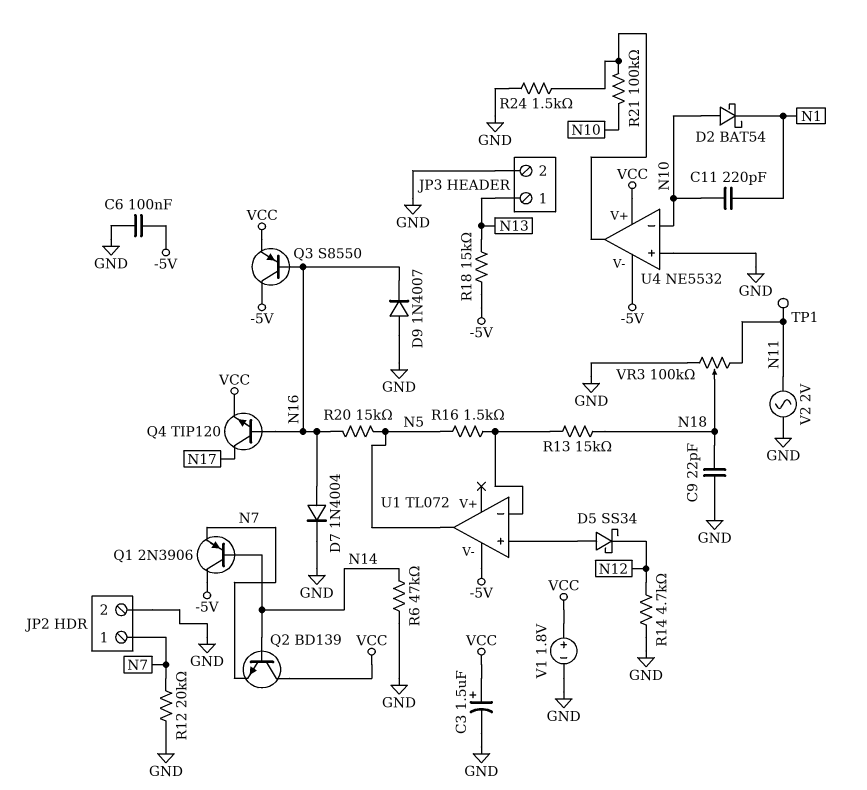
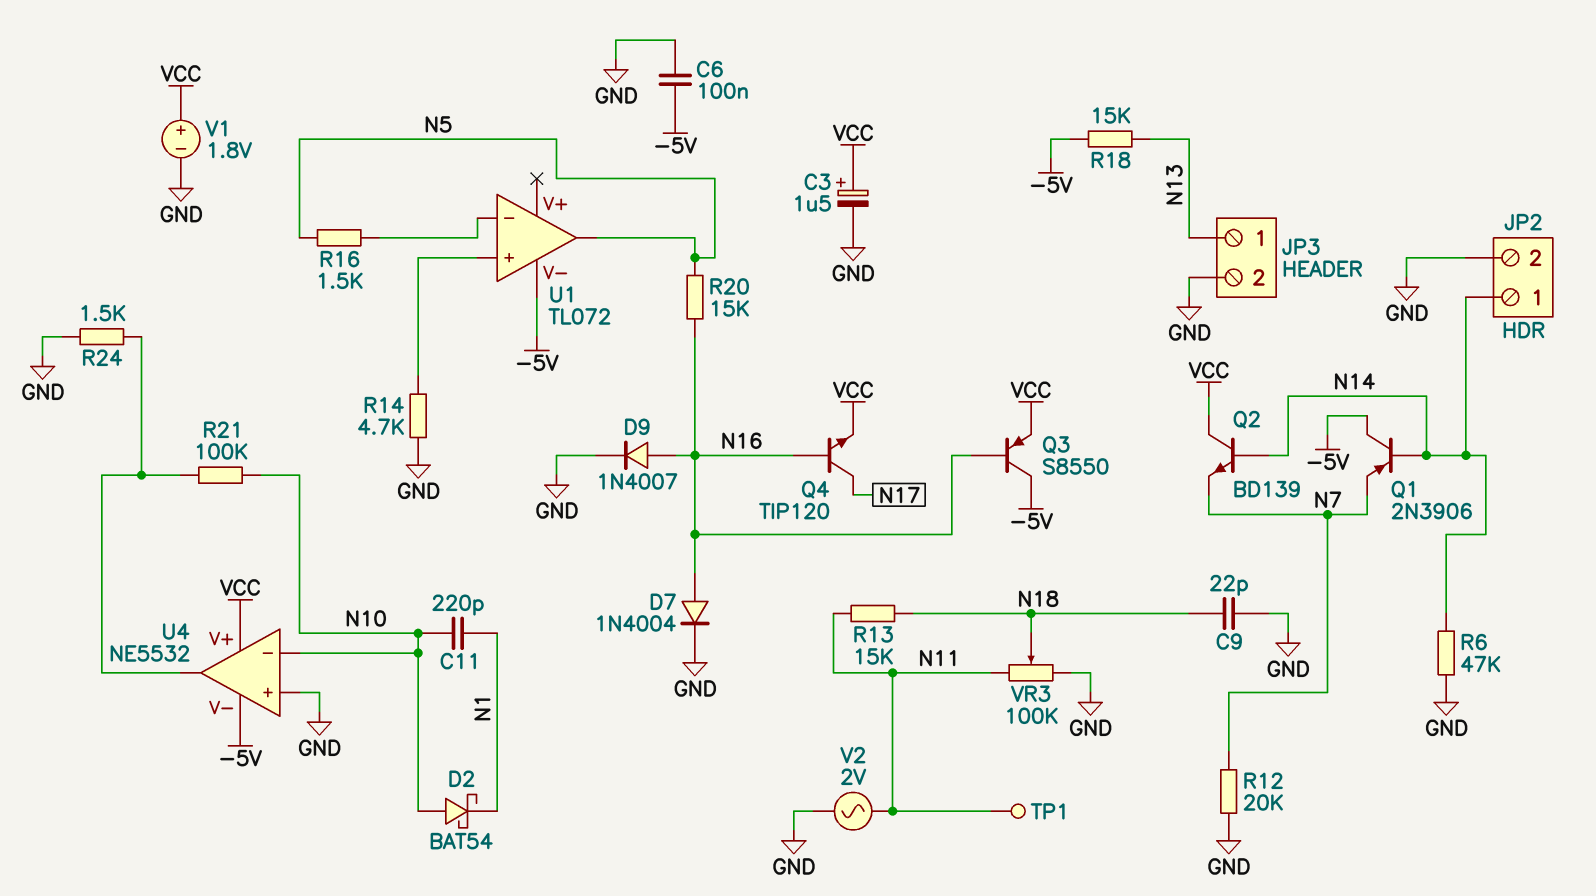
D5: schottky SS34 (A U1/in+, K N12) -> none
D9: diode 1N4007 (A GND, K N16) -> diode 1N4007 (A N16, K GND)
JP2 pin 1: N7 -> N14
R13: 15k (N18, U1/in-) -> 15k (N11, N18)
R14: 4.7k (GND, N12) -> 4.7k (GND, U1/in+)

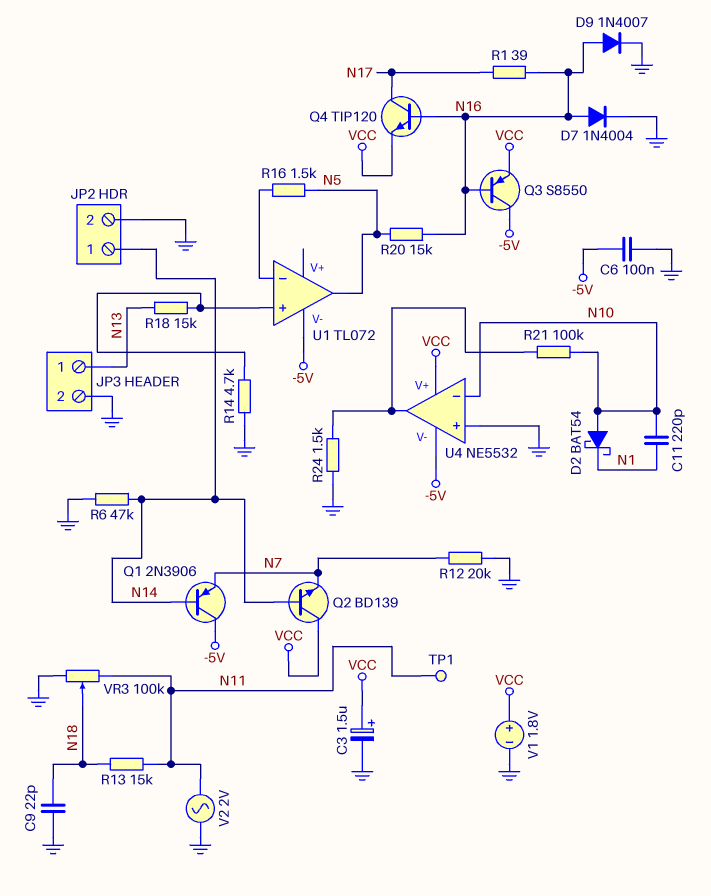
R1: none -> 39 (N16, N17)
R18: 15k (-5V, N13) -> 15k (N13, U1/in+)

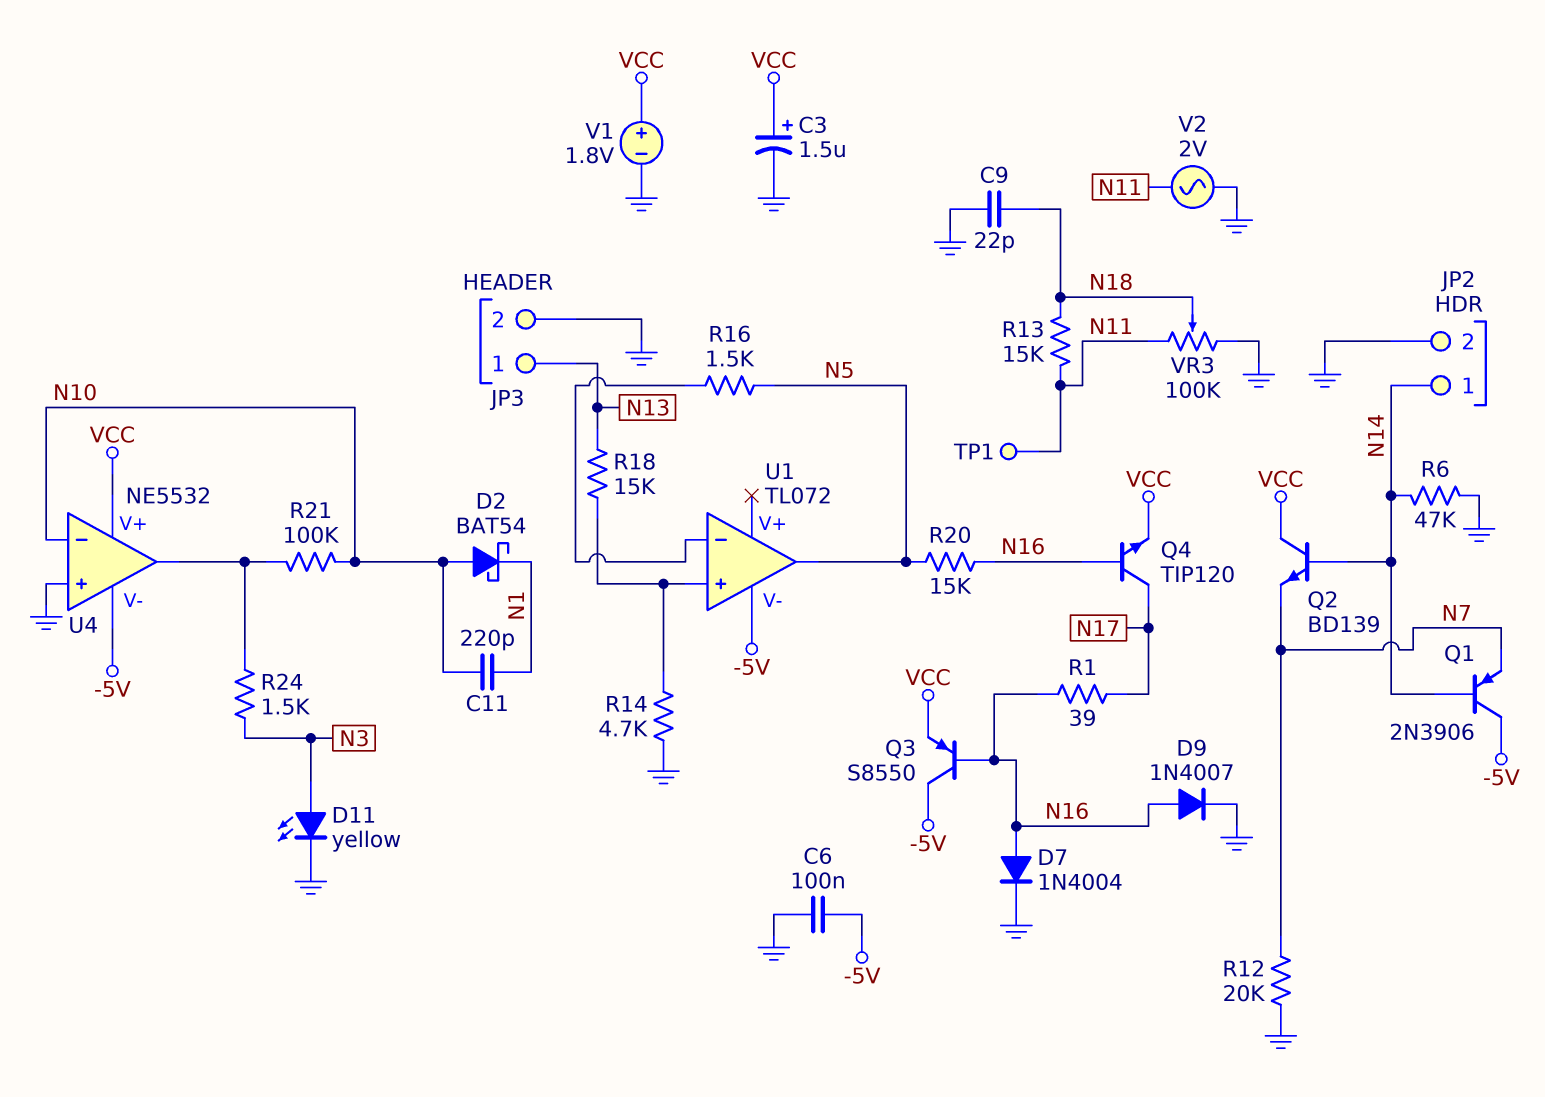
D11: none -> LED yellow (A N3, K GND)
R24: 1.5k (GND, U4/out) -> 1.5k (N3, U4/out)

